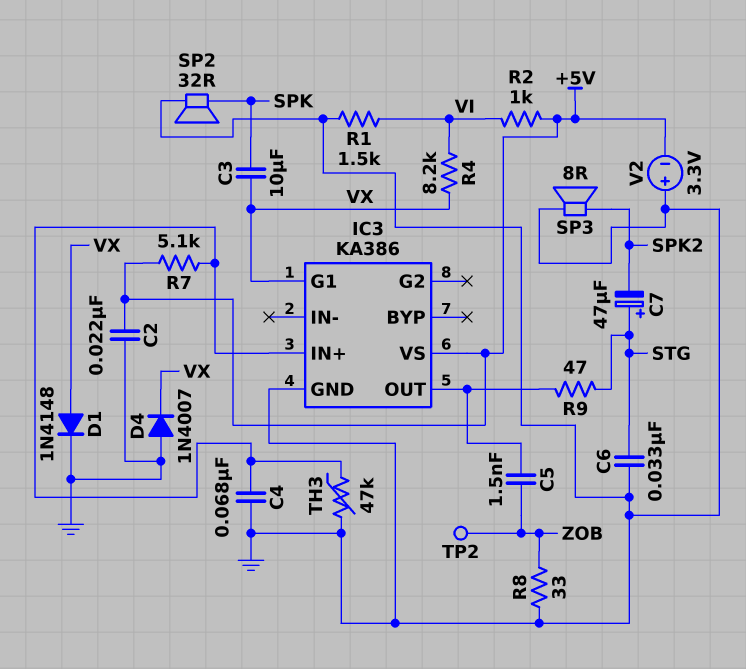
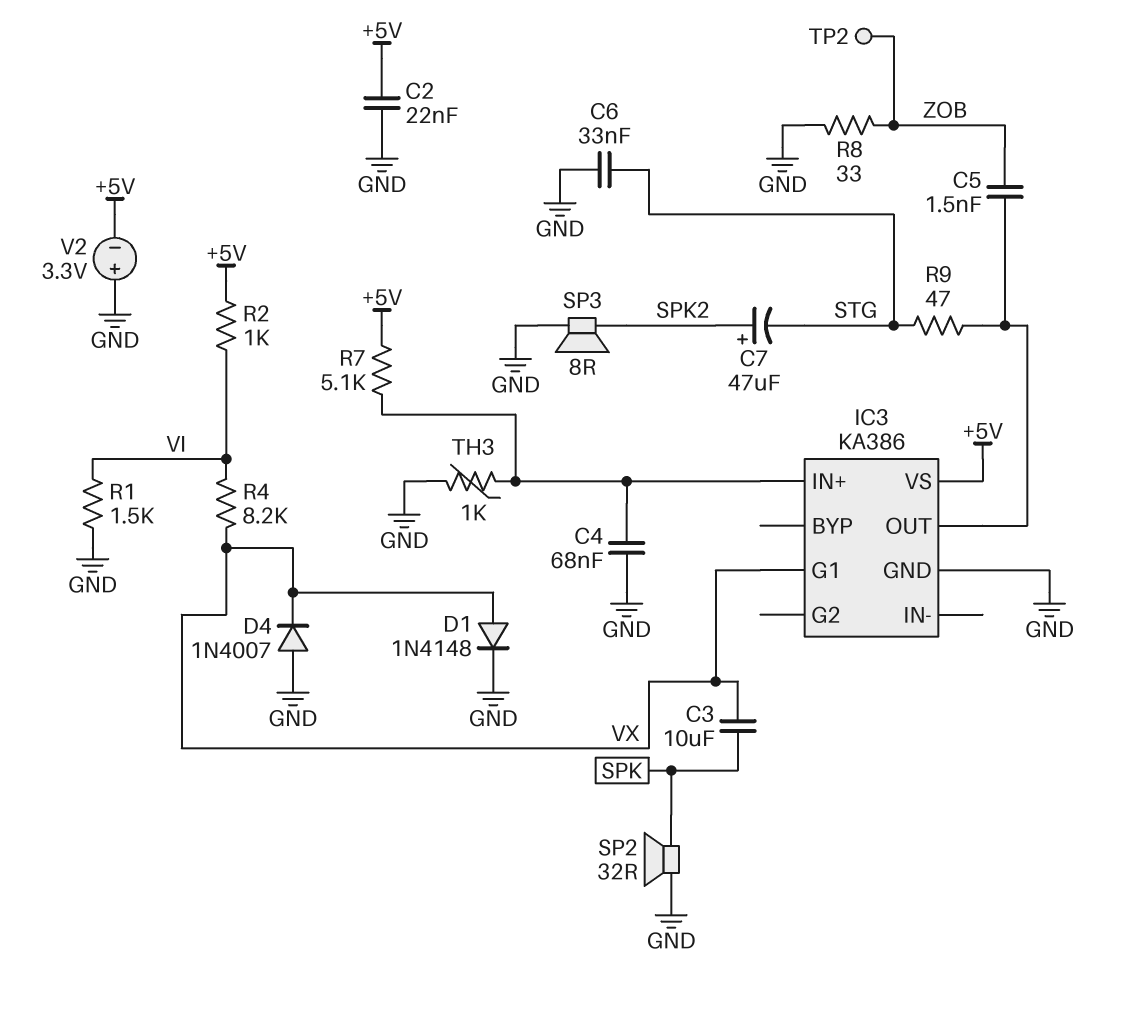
C7: 47uF (plus STG, minus SPK2) -> 47uF (plus SPK2, minus STG)
TH3: 47k (GND, IC3/IN+) -> 1k (GND, IC3/IN+)

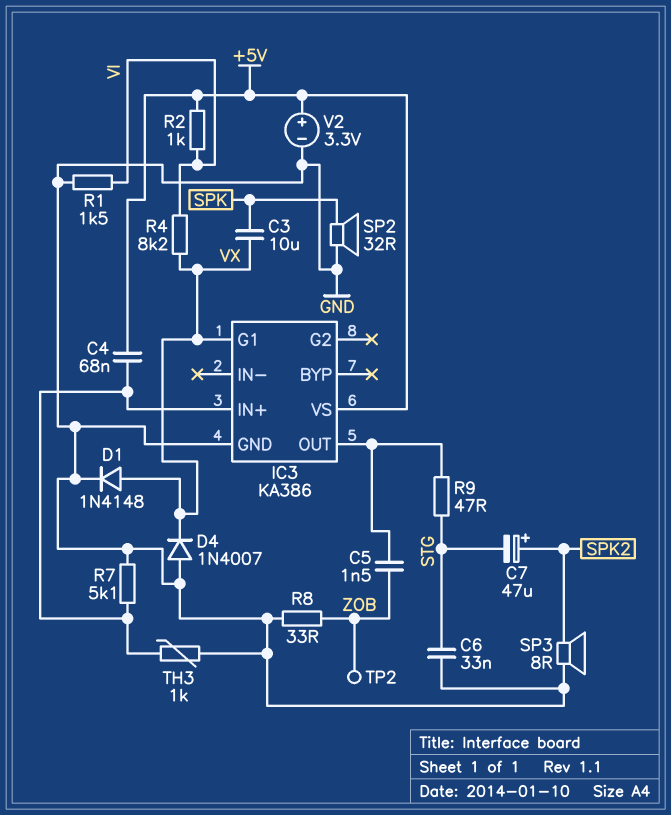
C2: 22nF (+5V, GND) -> none
C4: 68nF (GND, IC3/IN+) -> 68nF (+5V, IC3/IN+)
R7: 5.1k (+5V, IC3/IN+) -> 5.1k (GND, IC3/IN+)
V2: 3.3V (plus GND, minus +5V) -> 3.3V (plus +5V, minus GND)

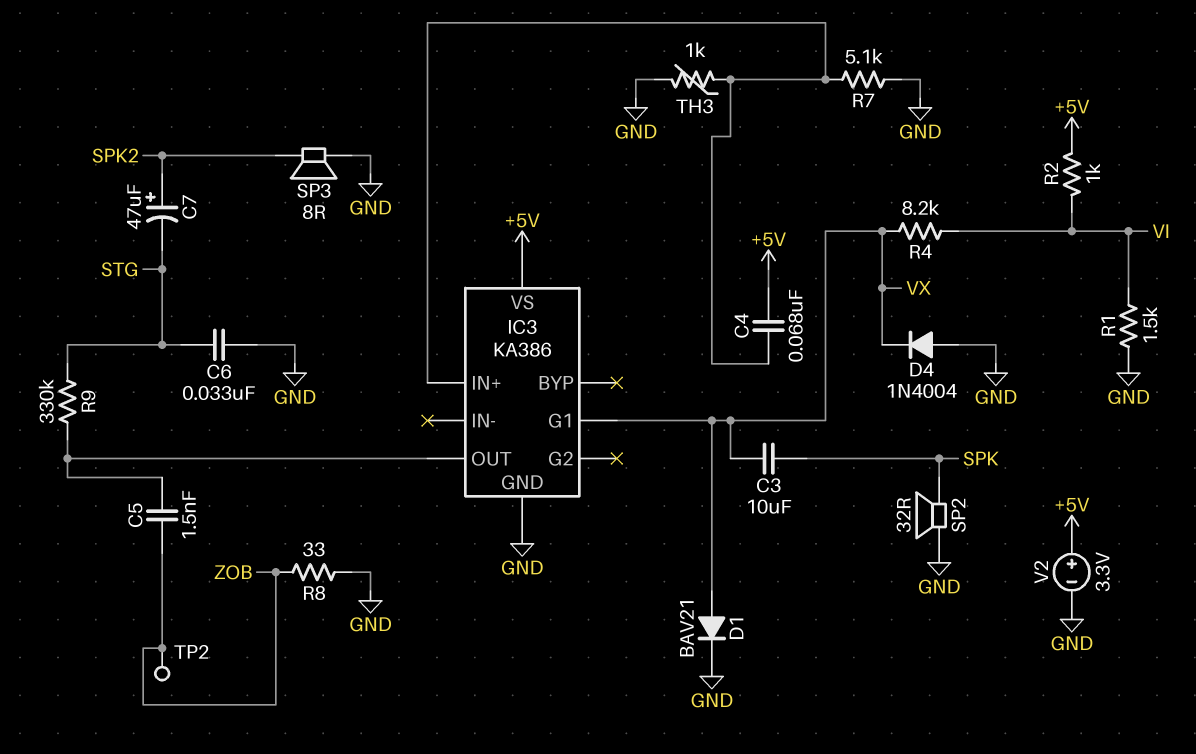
D1: diode 1N4148 (A VX, K GND) -> diode BAV21 (A VX, K GND)
D4: diode 1N4007 (A GND, K VX) -> diode 1N4004 (A GND, K VX)
R9: 47 (IC3/OUT, STG) -> 330k (IC3/OUT, STG)

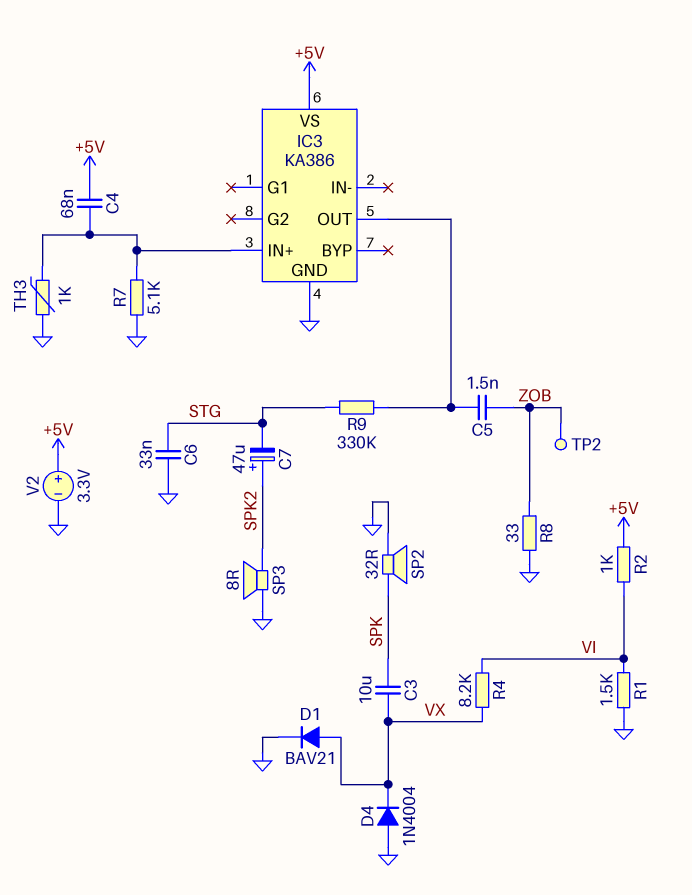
IC3 pin G1: VX -> none

